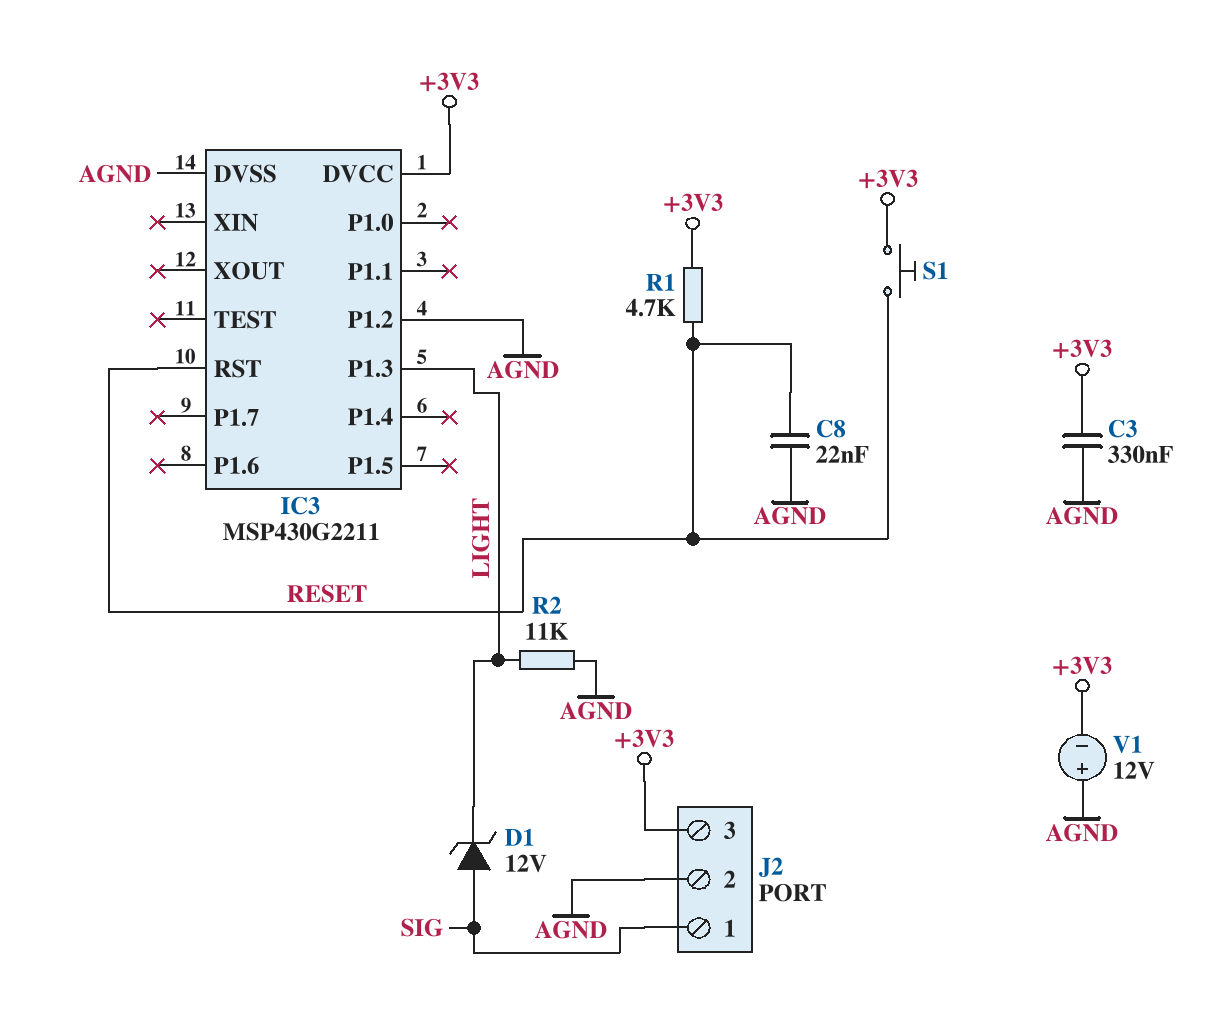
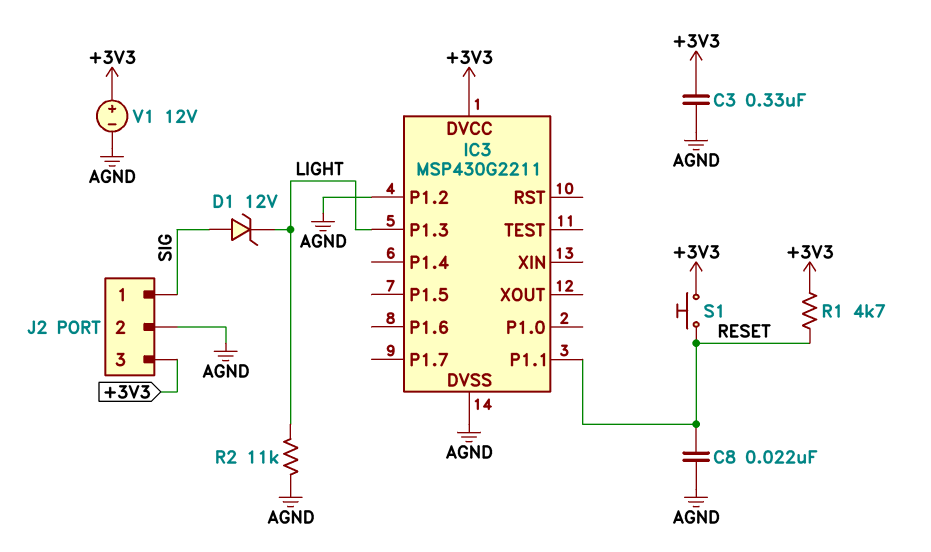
IC3 pin P1.1: none -> RESET
IC3 pin RST: RESET -> none
V1: 12V (plus AGND, minus +3V3) -> 12V (plus +3V3, minus AGND)

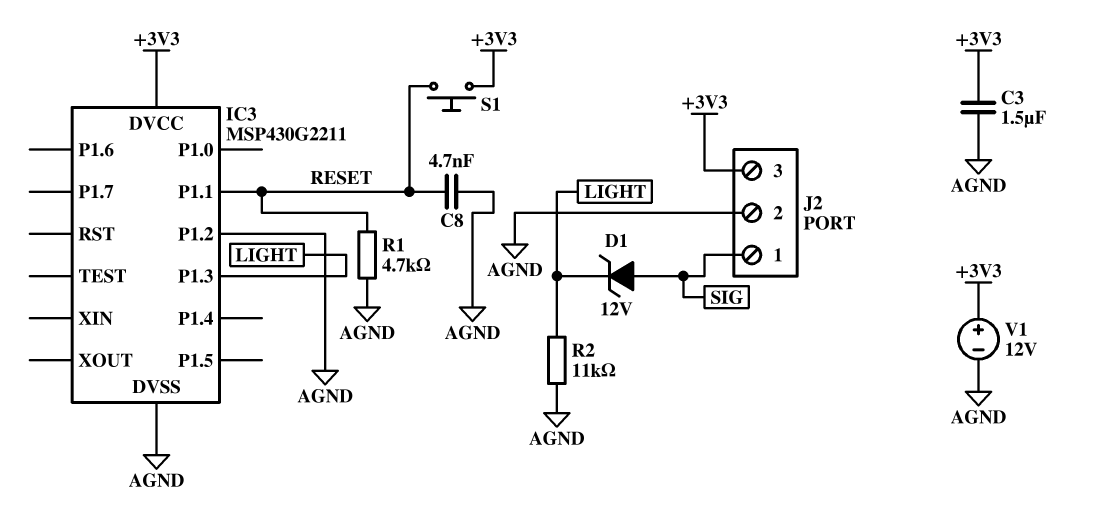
C3: 330nF (+3V3, AGND) -> 1.5uF (+3V3, AGND)
C8: 22nF (AGND, RESET) -> 4.7nF (AGND, RESET)
R1: 4.7k (+3V3, RESET) -> 4.7k (AGND, RESET)

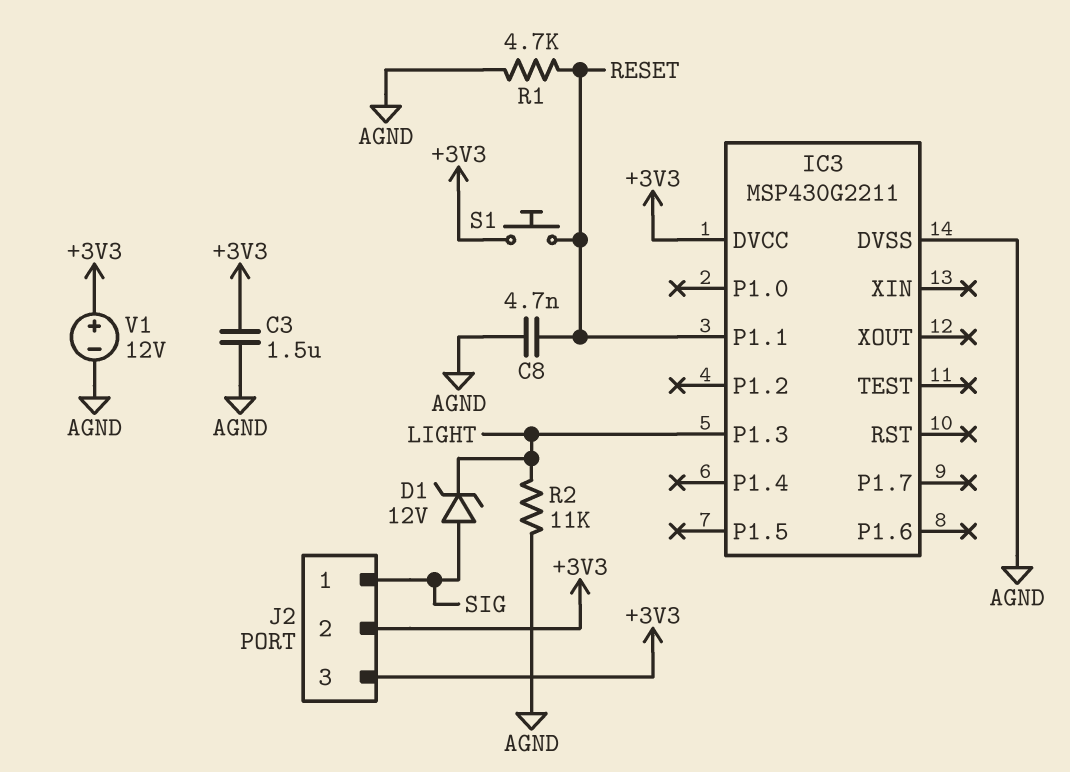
IC3 pin P1.2: AGND -> none
J2 pin 2: AGND -> +3V3

